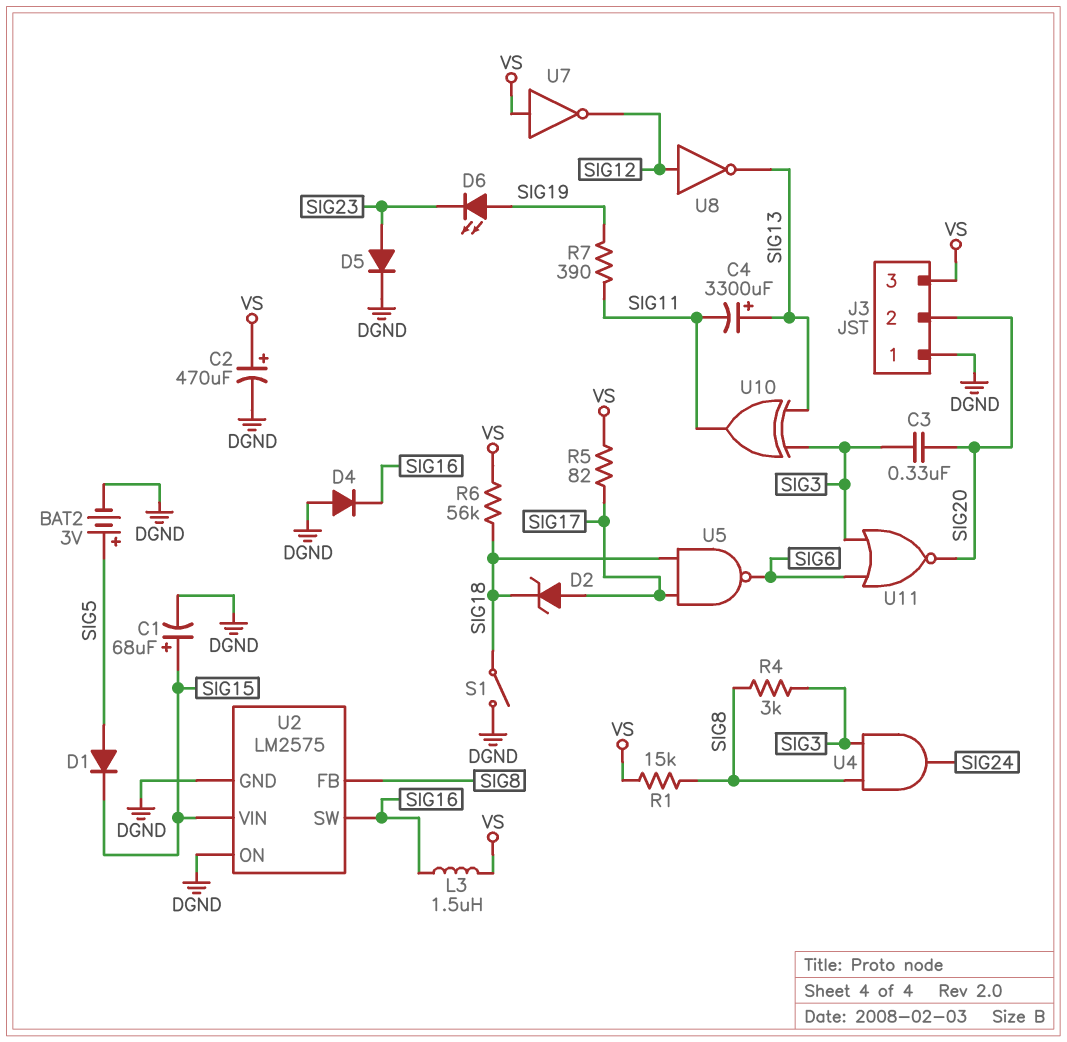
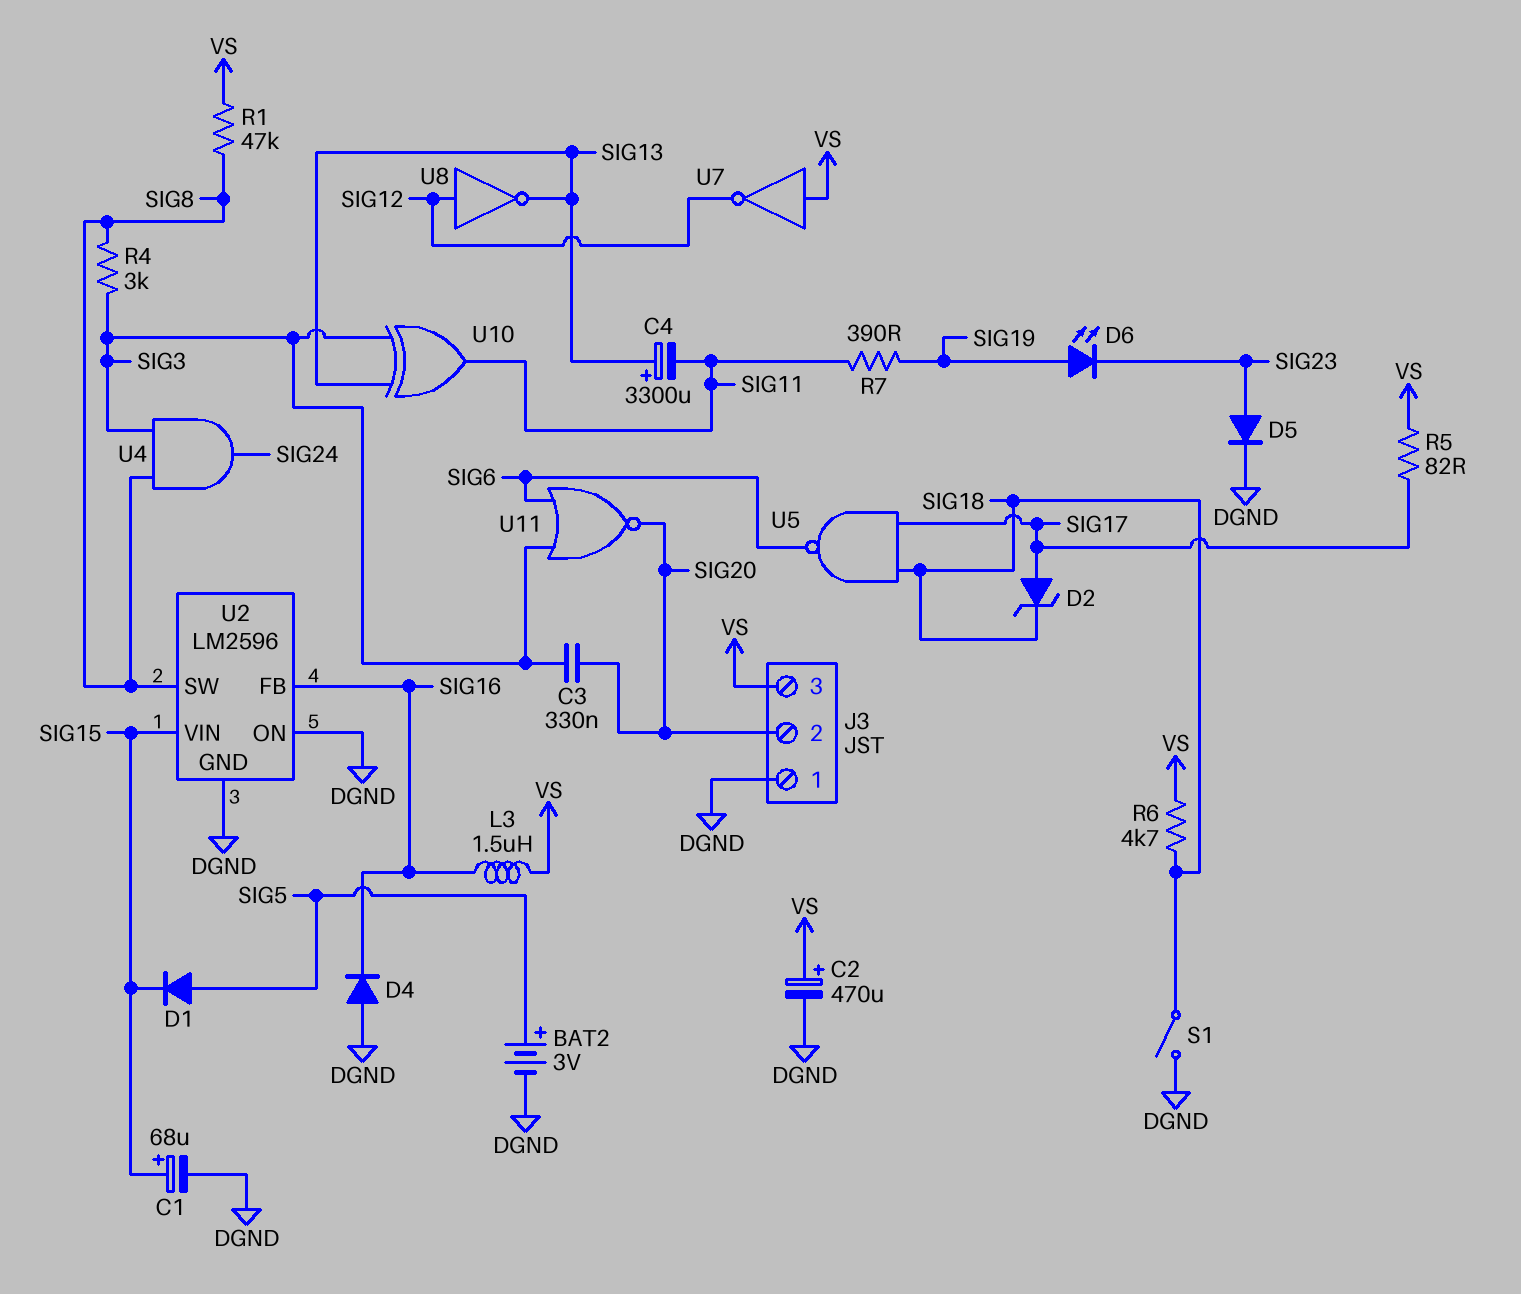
R1: 15k (SIG8, VS) -> 47k (SIG8, VS)
R6: 56k (SIG18, VS) -> 4.7k (SIG18, VS)
U2: LM2575 -> LM2596
U2 pin FB: SIG8 -> SIG16
U2 pin SW: SIG16 -> SIG8

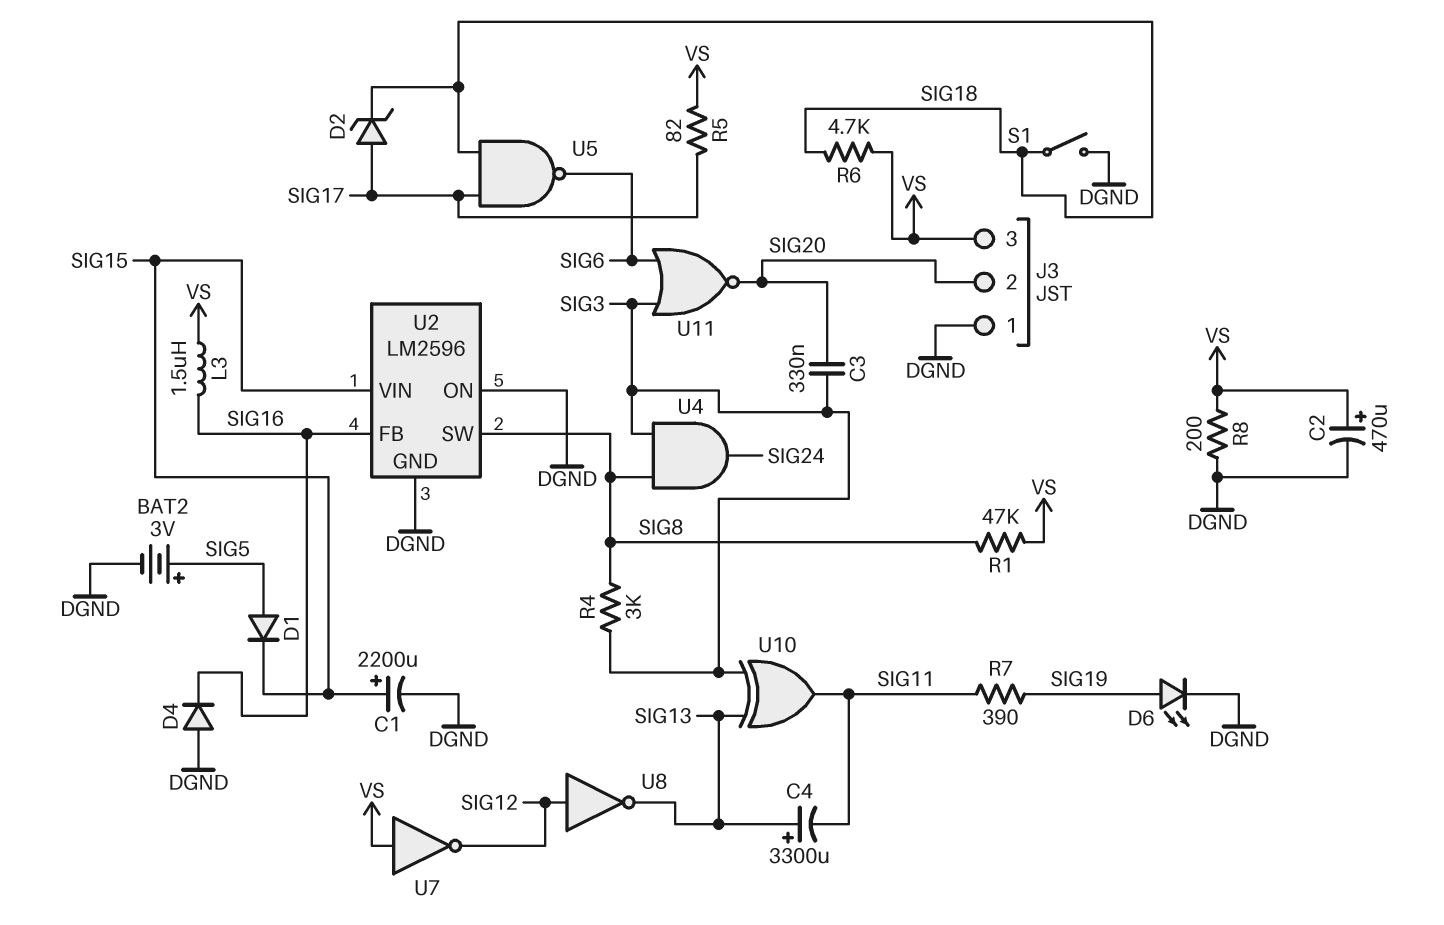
C1: 68uF (plus SIG15, minus DGND) -> 2200uF (plus SIG15, minus DGND)
D5: diode (A SIG23, K DGND) -> none
D6: LED (A SIG19, K SIG23) -> LED (A SIG19, K DGND)
R8: none -> 200 (DGND, VS)

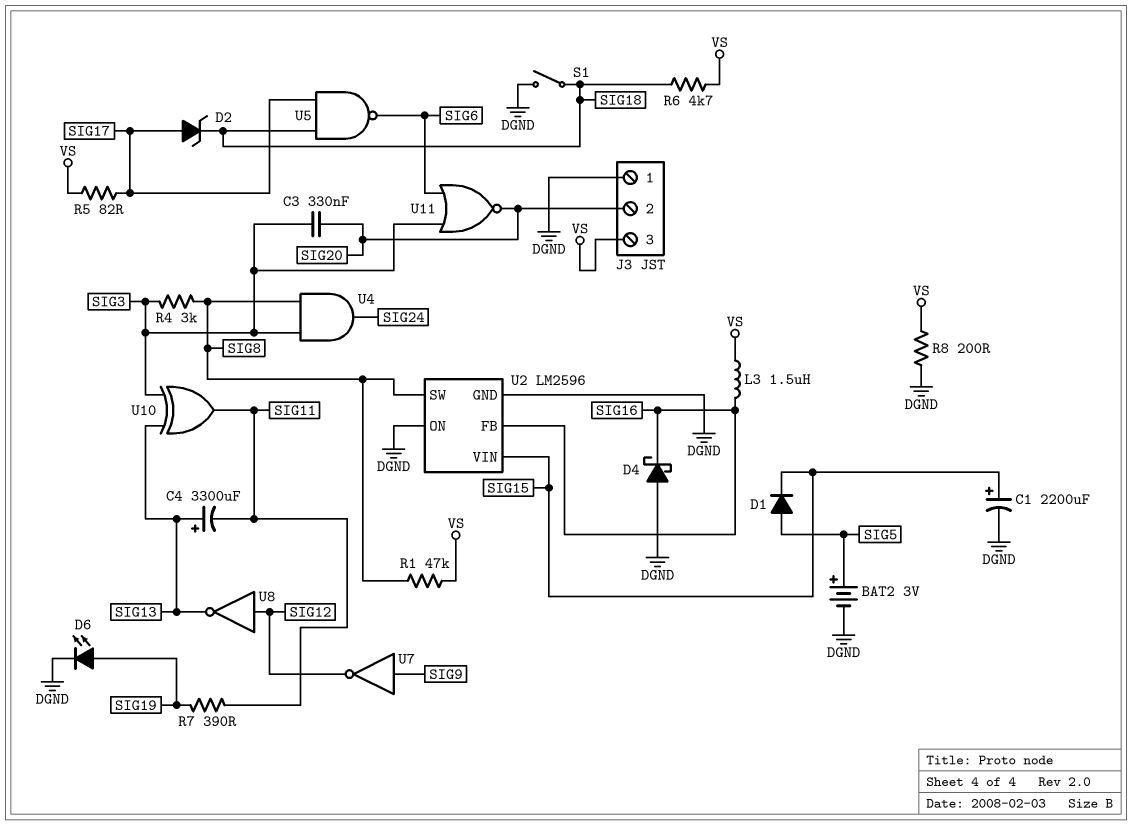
C2: 470uF (plus VS, minus DGND) -> none
D4: diode (A DGND, K SIG16) -> schottky (A DGND, K SIG16)
U7: NOT (in VS, out SIG12) -> NOT (in SIG9, out SIG12)

